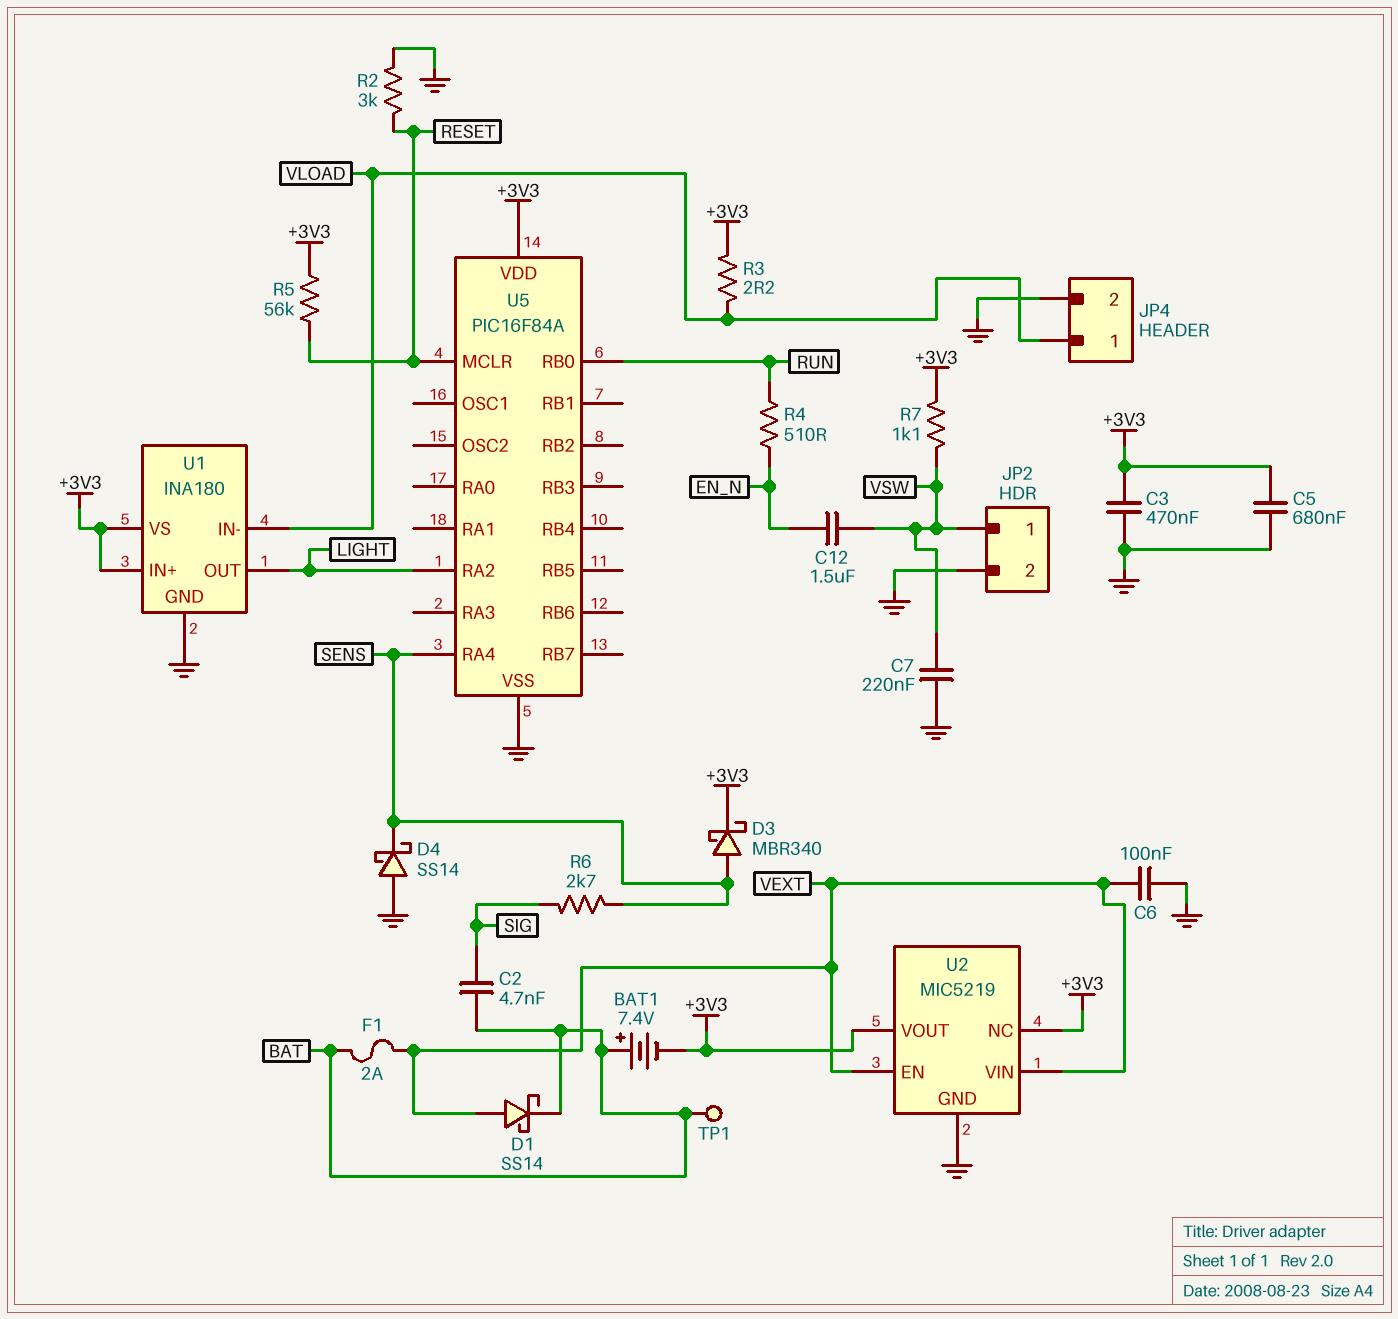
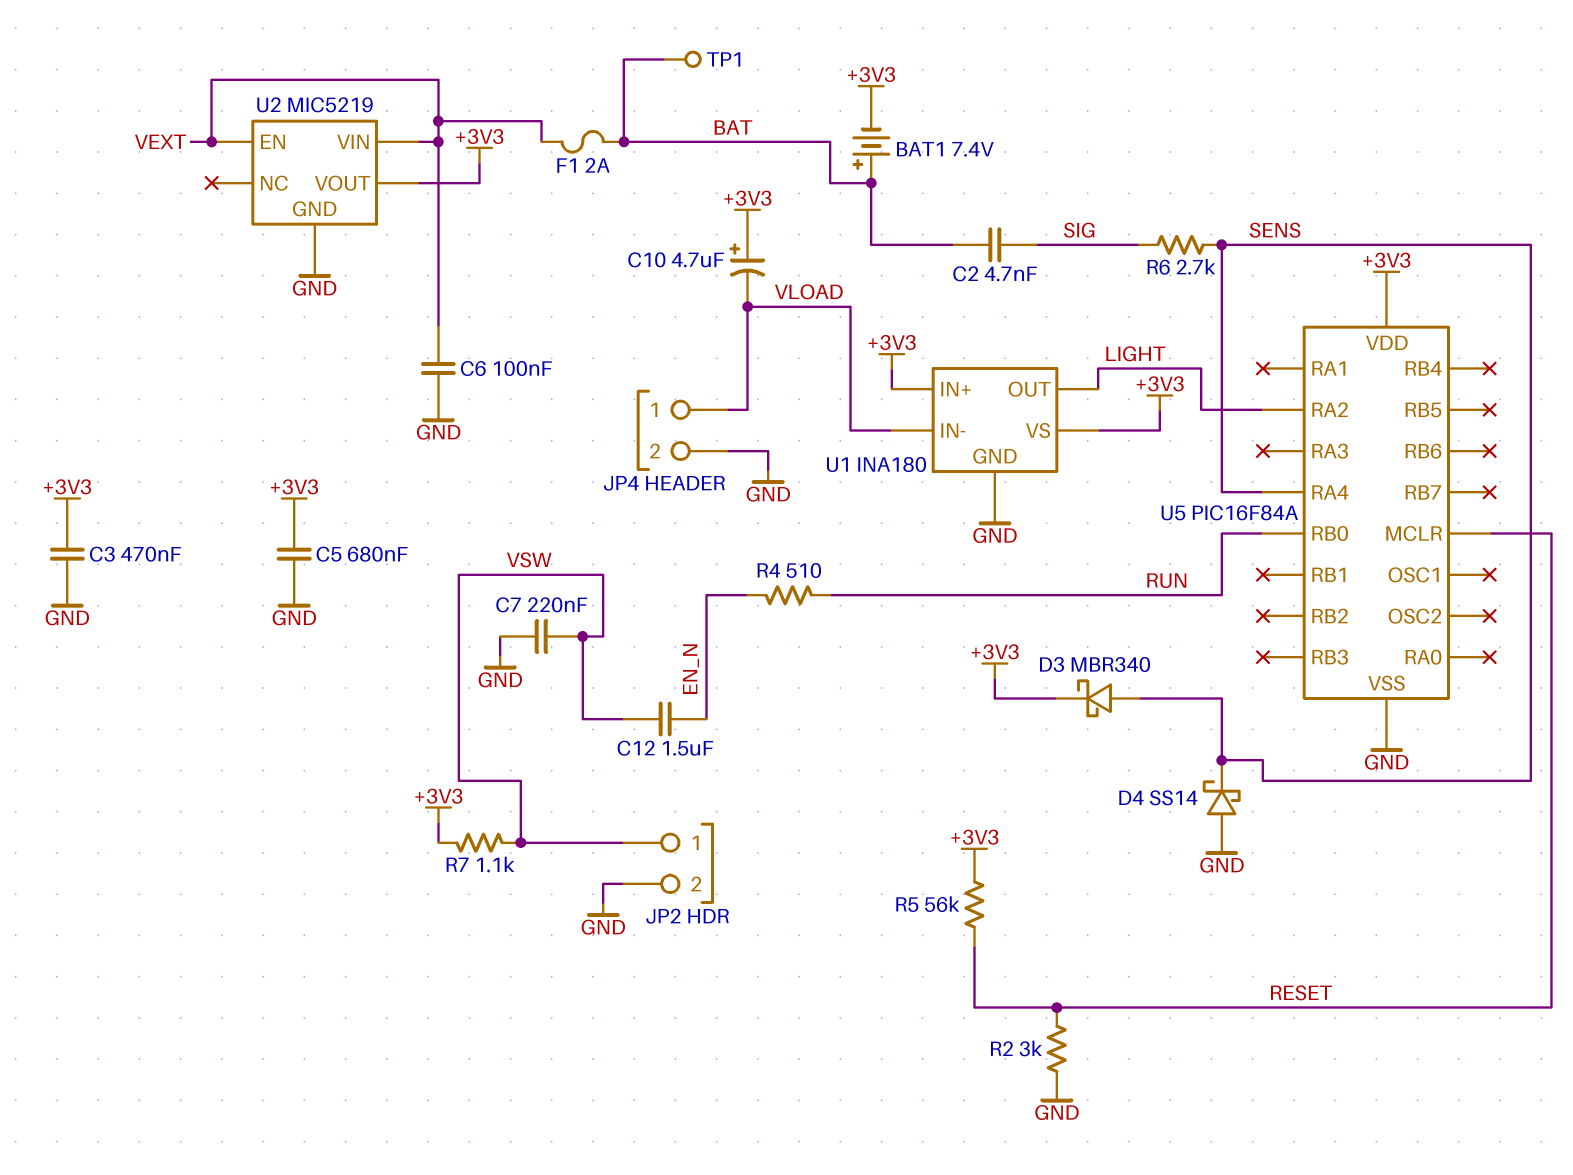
C10: none -> 4.7uF (plus +3V3, minus VLOAD)
D1: schottky SS14 (A VEXT, K BAT) -> none
R3: 2.2 (+3V3, VLOAD) -> none
U2 pin NC: +3V3 -> none

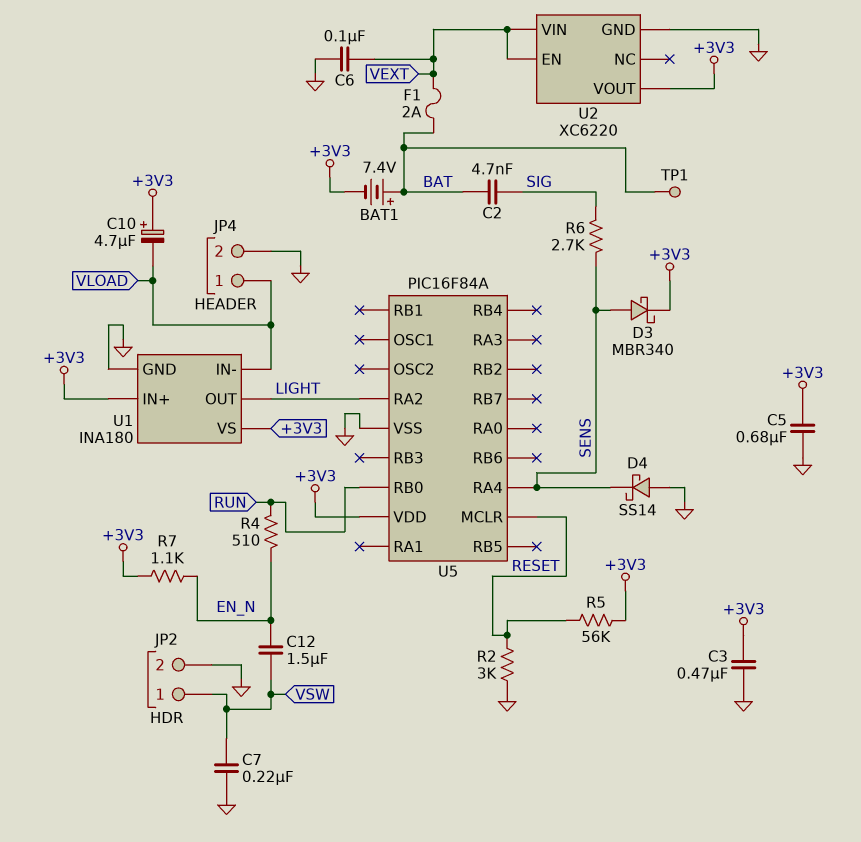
R7: 1.1k (+3V3, VSW) -> 1.1k (+3V3, EN_N)
U2: MIC5219 -> XC6220

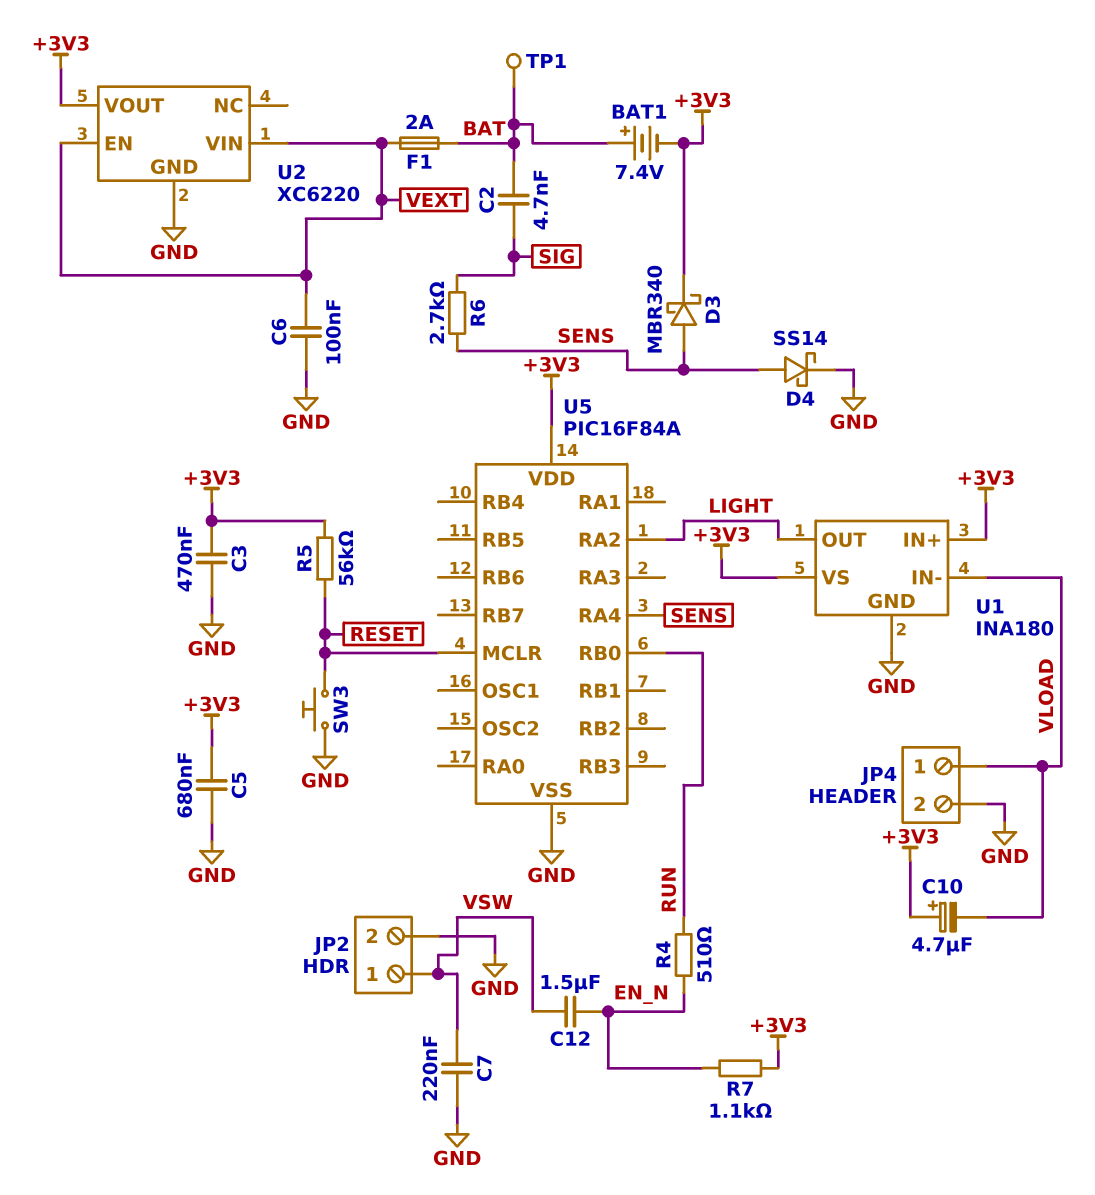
D4: schottky SS14 (A GND, K SENS) -> schottky SS14 (A SENS, K GND)
R2: 3k (GND, RESET) -> none
SW3: none -> button (GND, RESET)

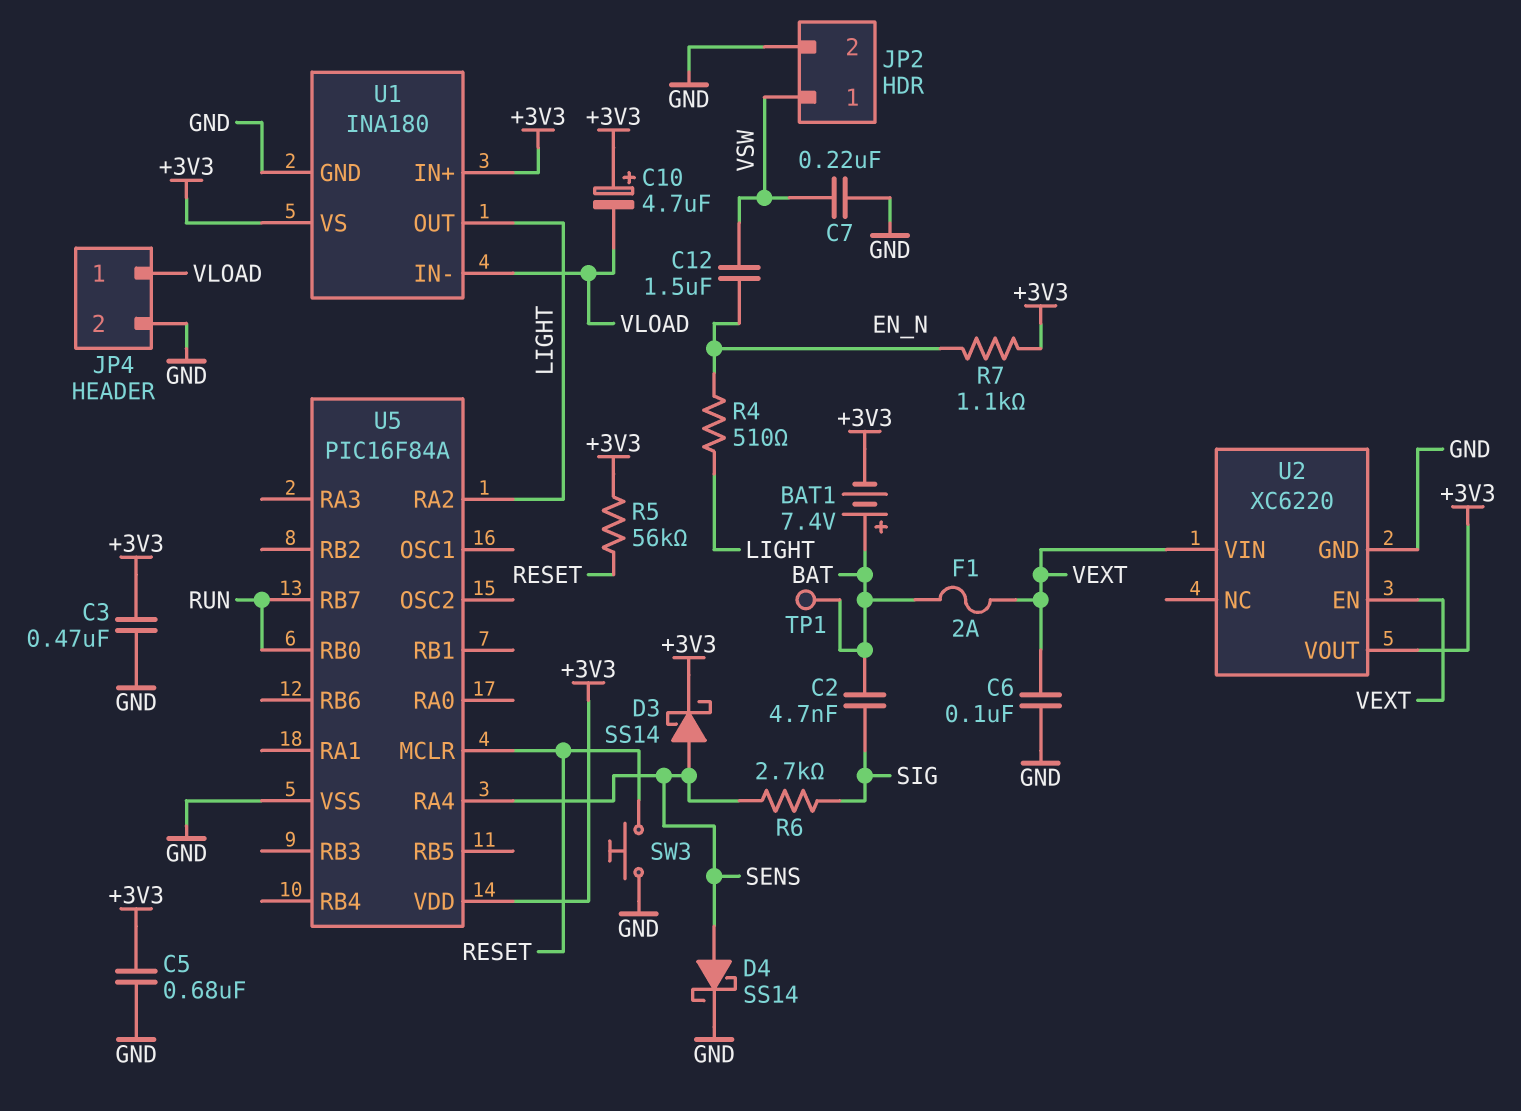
D3: schottky MBR340 (A SENS, K +3V3) -> schottky SS14 (A SENS, K +3V3)
R4: 510 (EN_N, RUN) -> 510 (EN_N, LIGHT)
U5 pin RB7: none -> RUN

